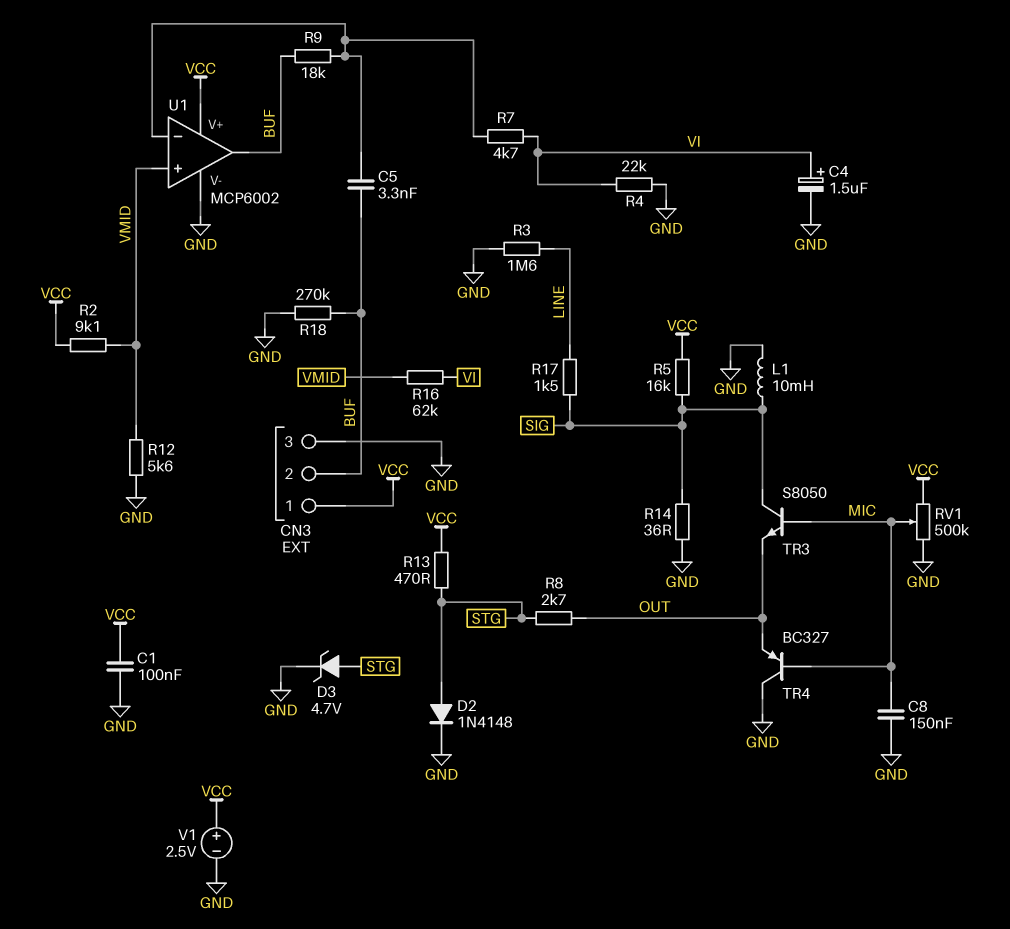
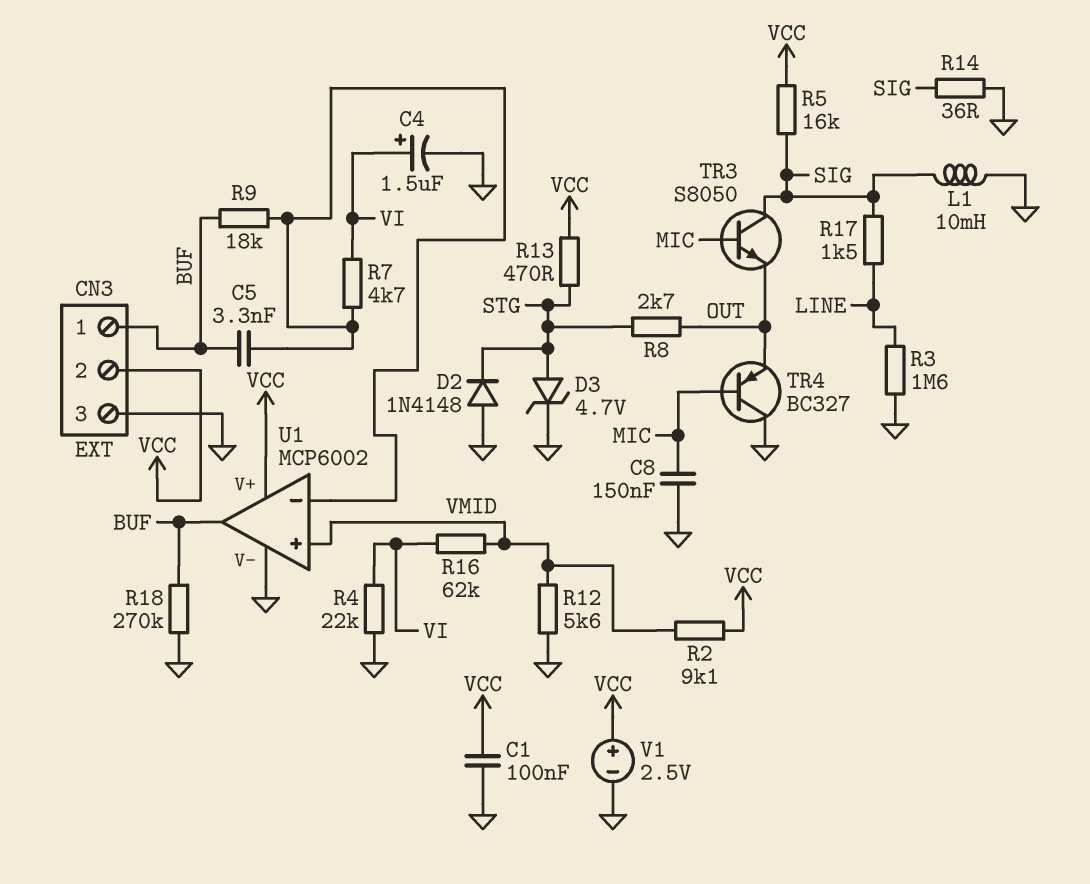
CN3 pin 1: VCC -> BUF
CN3 pin 2: BUF -> VCC
D2: diode 1N4148 (A STG, K GND) -> diode 1N4148 (A GND, K STG)
RV1: 500k (GND, VCC, wiper MIC) -> none

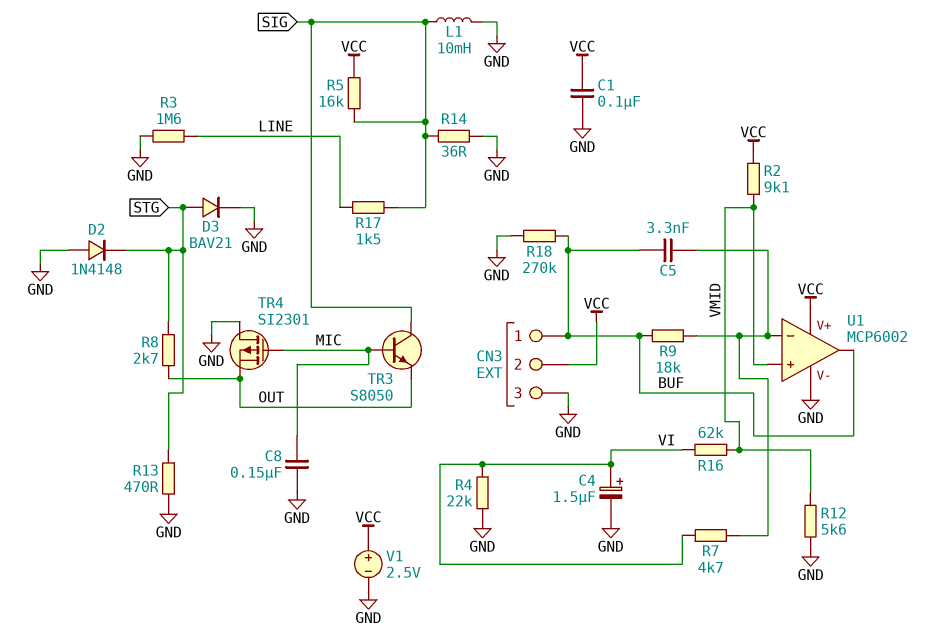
D3: zener 4.7V (A STG, K GND) -> diode BAV21 (A STG, K GND)
R13: 470 (STG, VCC) -> 470 (GND, STG)
TR4: PNP BC327 (B MIC, C GND, E OUT) -> PMOS SI2301 (G MIC, D GND, S OUT)

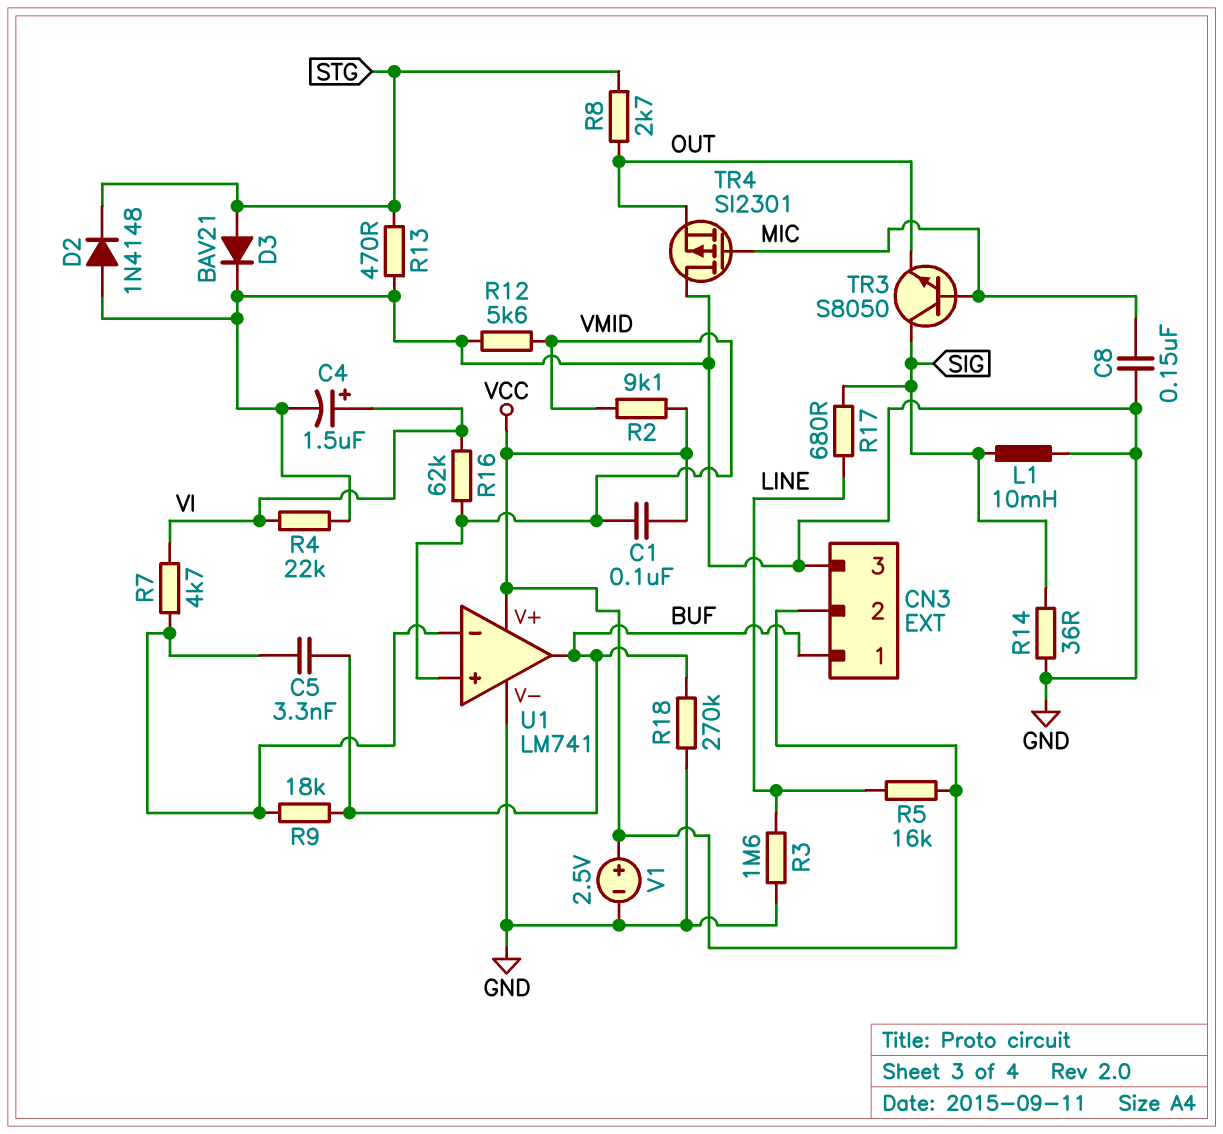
C1: 100nF (GND, VCC) -> 100nF (VCC, VMID)
R5: 16k (SIG, VCC) -> 16k (LINE, VCC)
R17: 1.5k (LINE, SIG) -> 680 (LINE, SIG)
U1: MCP6002 -> LM741

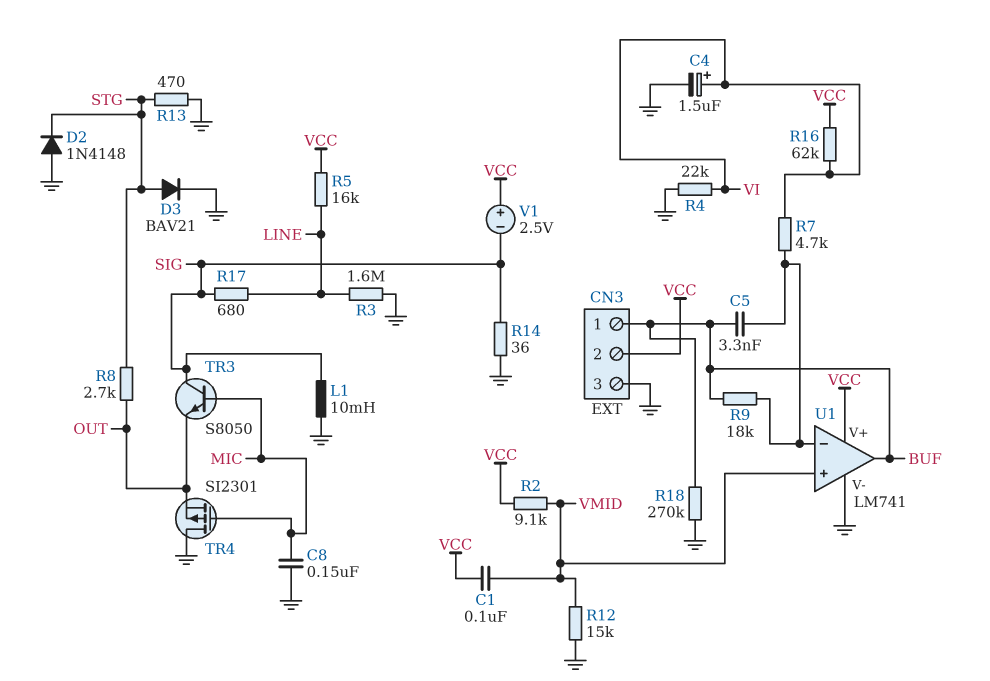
R12: 5.6k (GND, VMID) -> 15k (GND, VMID)
R16: 62k (VI, VMID) -> 62k (VCC, VI)
V1: 2.5V (plus VCC, minus GND) -> 2.5V (plus VCC, minus SIG)

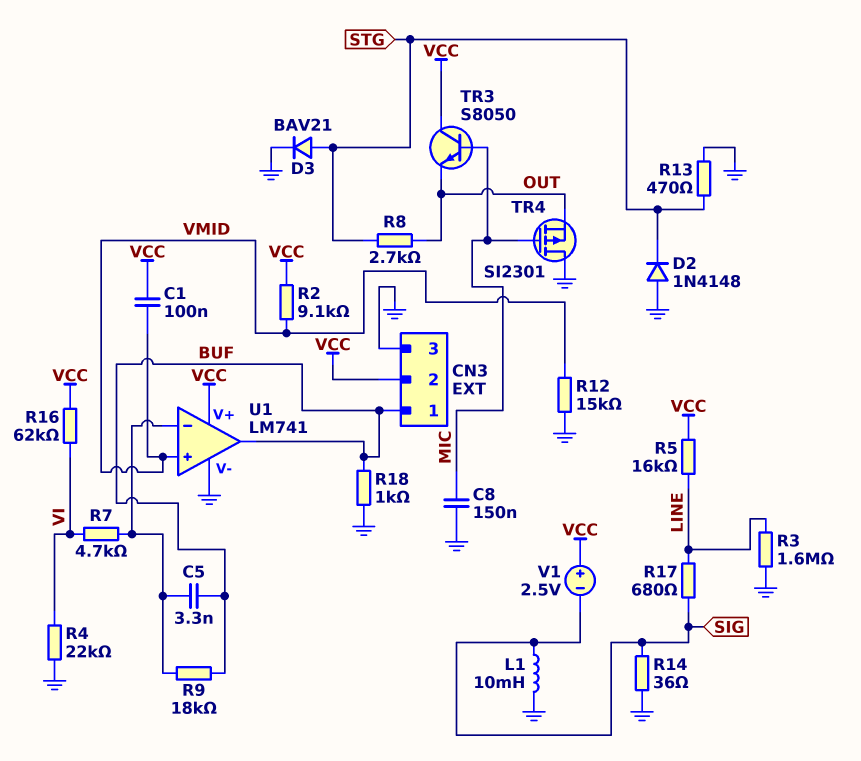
C4: 1.5uF (plus VI, minus GND) -> none
R18: 270k (BUF, GND) -> 1k (BUF, GND)
TR3: NPN S8050 (B MIC, C SIG, E OUT) -> NPN S8050 (B MIC, C VCC, E OUT)

